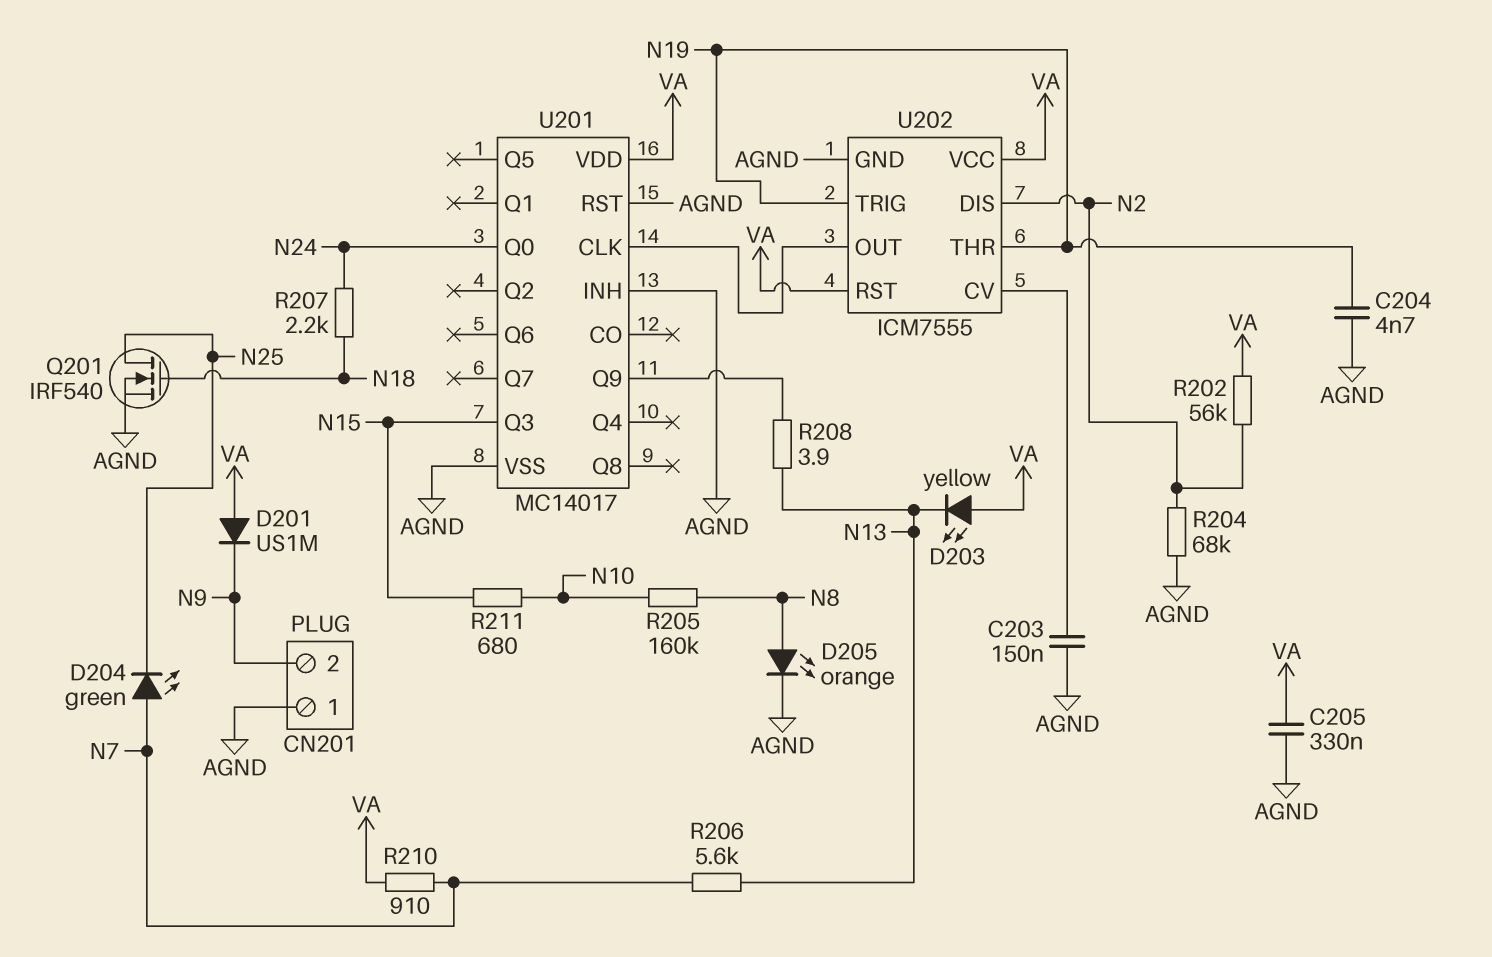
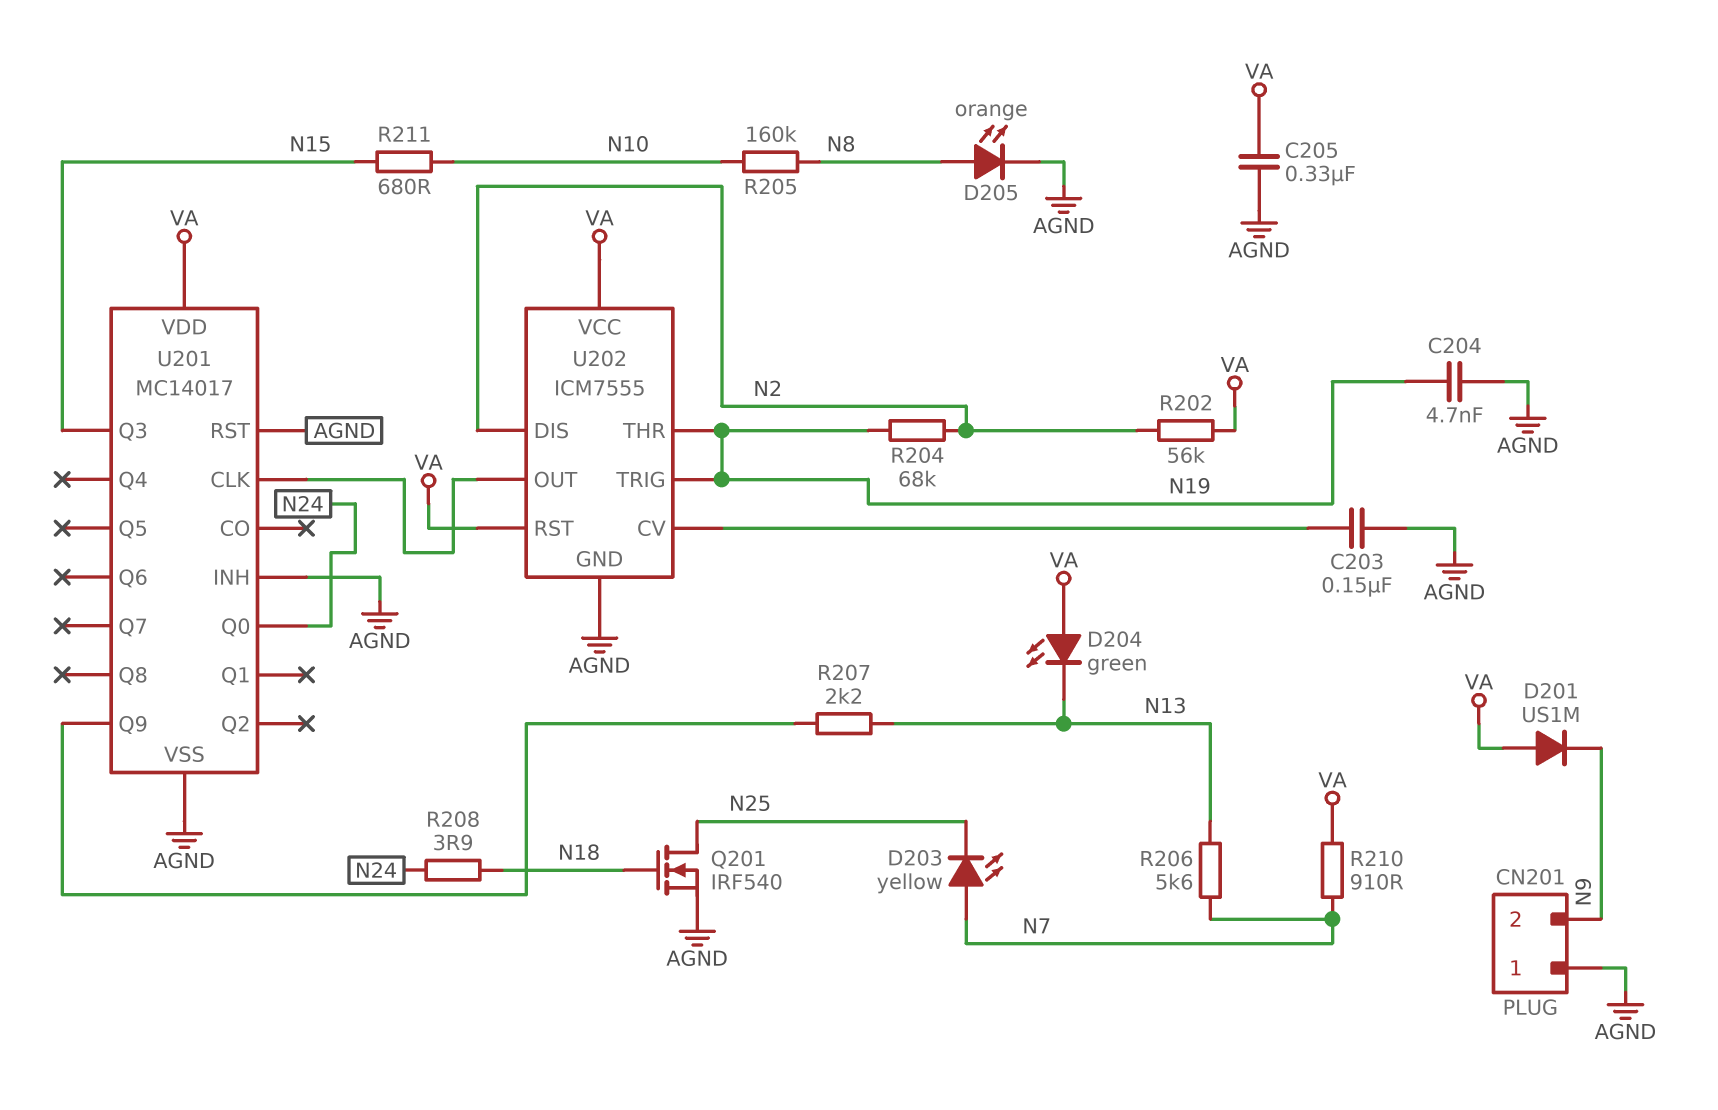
D203: LED yellow (A VA, K N13) -> LED yellow (A N7, K N25)
D204: LED green (A N7, K N25) -> LED green (A VA, K N13)
R204: 68k (AGND, N2) -> 68k (N2, N19)
R207: 2.2k (N18, N24) -> 2.2k (N13, U201/Q9)
R208: 3.9 (N13, U201/Q9) -> 3.9 (N18, N24)

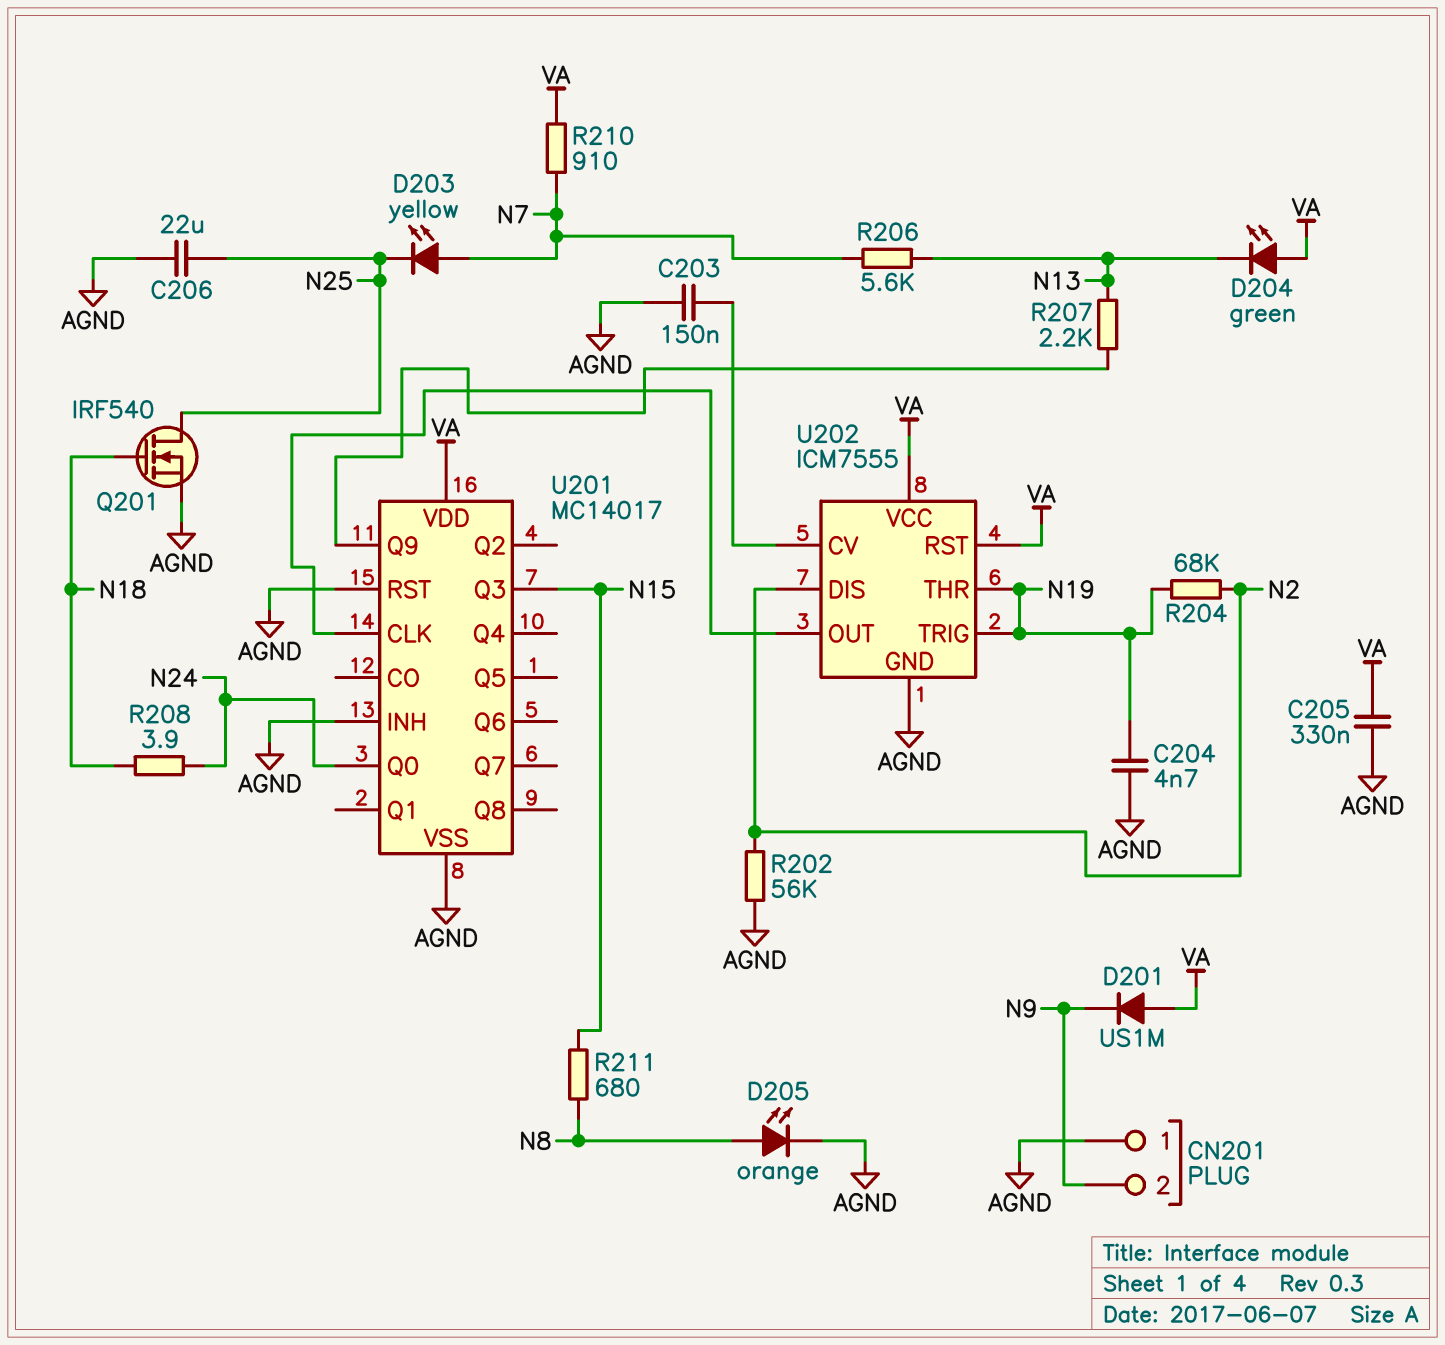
C206: none -> 22uF (AGND, N25)
R202: 56k (N2, VA) -> 56k (AGND, N2)
R205: 160k (N8, N10) -> none
R211: 680 (N10, N15) -> 680 (N8, N15)

